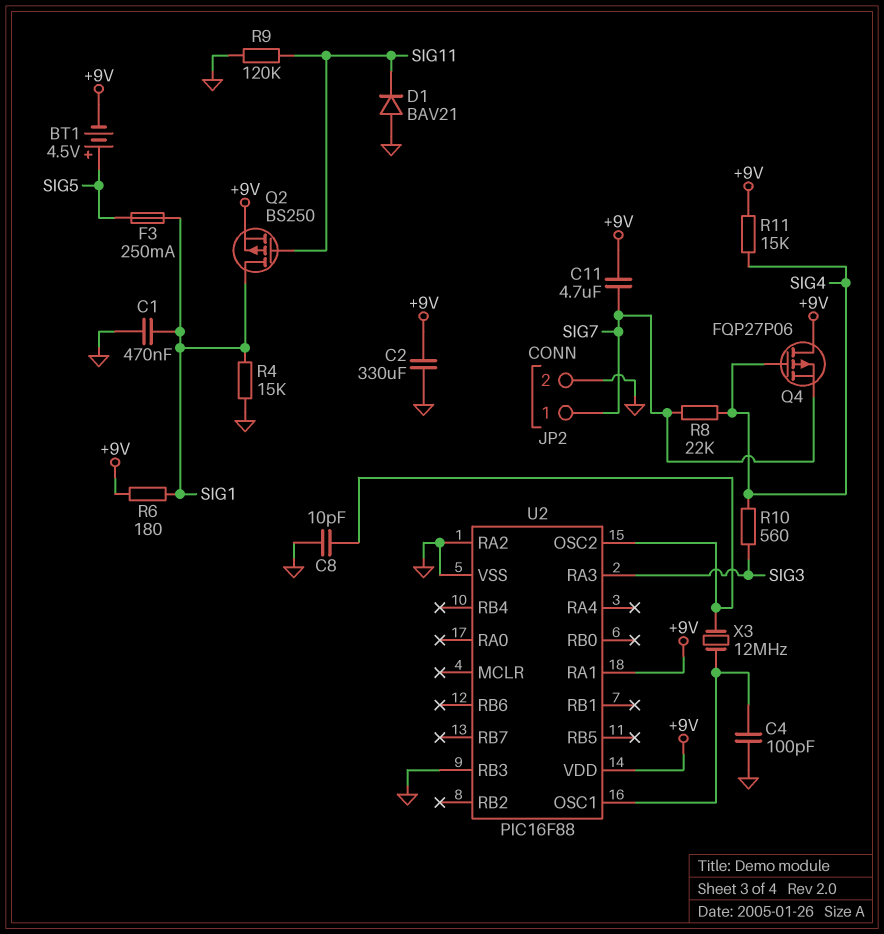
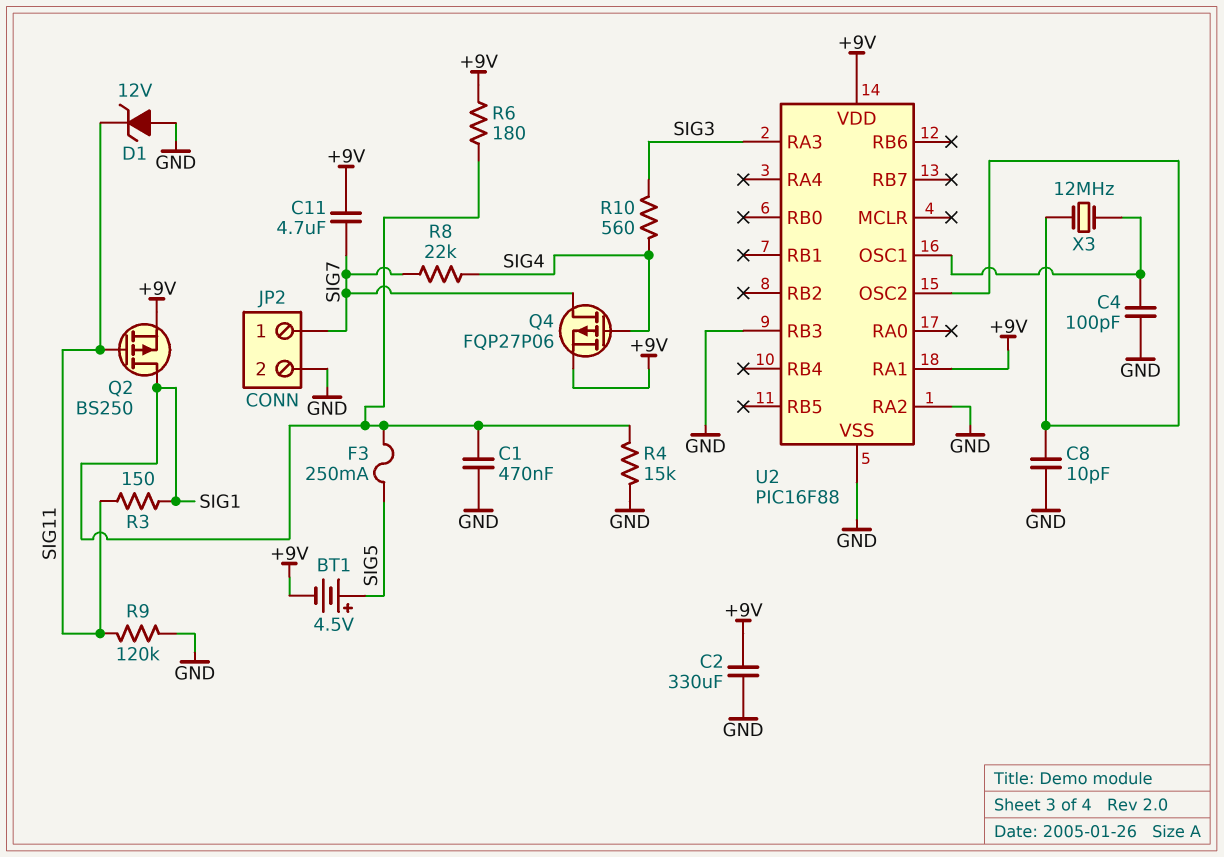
D1: diode BAV21 (A GND, K SIG11) -> zener 12V (A GND, K SIG11)
Q4: PMOS FQP27P06 (G SIG4, D +9V, S SIG7) -> PMOS FQP27P06 (G SIG4, D SIG7, S +9V)
R3: none -> 150 (SIG1, SIG11)
R11: 15k (+9V, SIG4) -> none

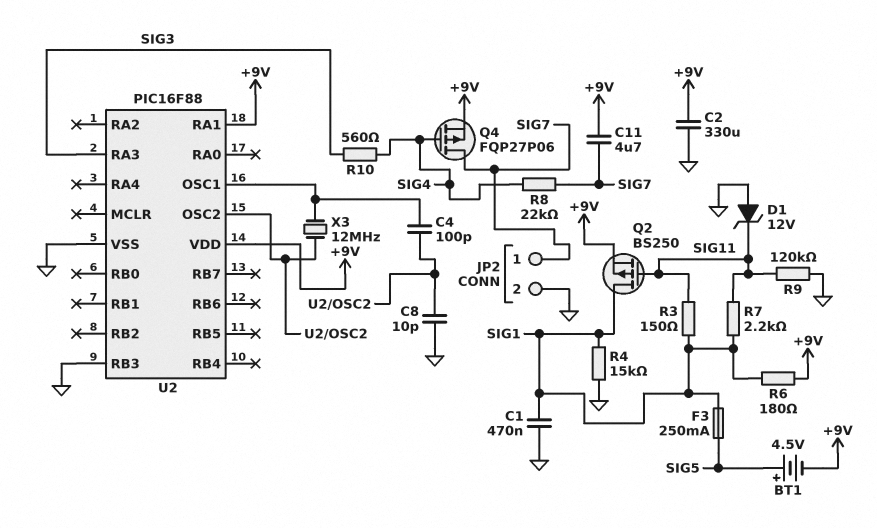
C4: 100pF (GND, U2/OSC1) -> 100pF (U2/OSC1, U2/OSC2)
R7: none -> 2.2k (SIG1, SIG11)
U2 pin RA2: GND -> none

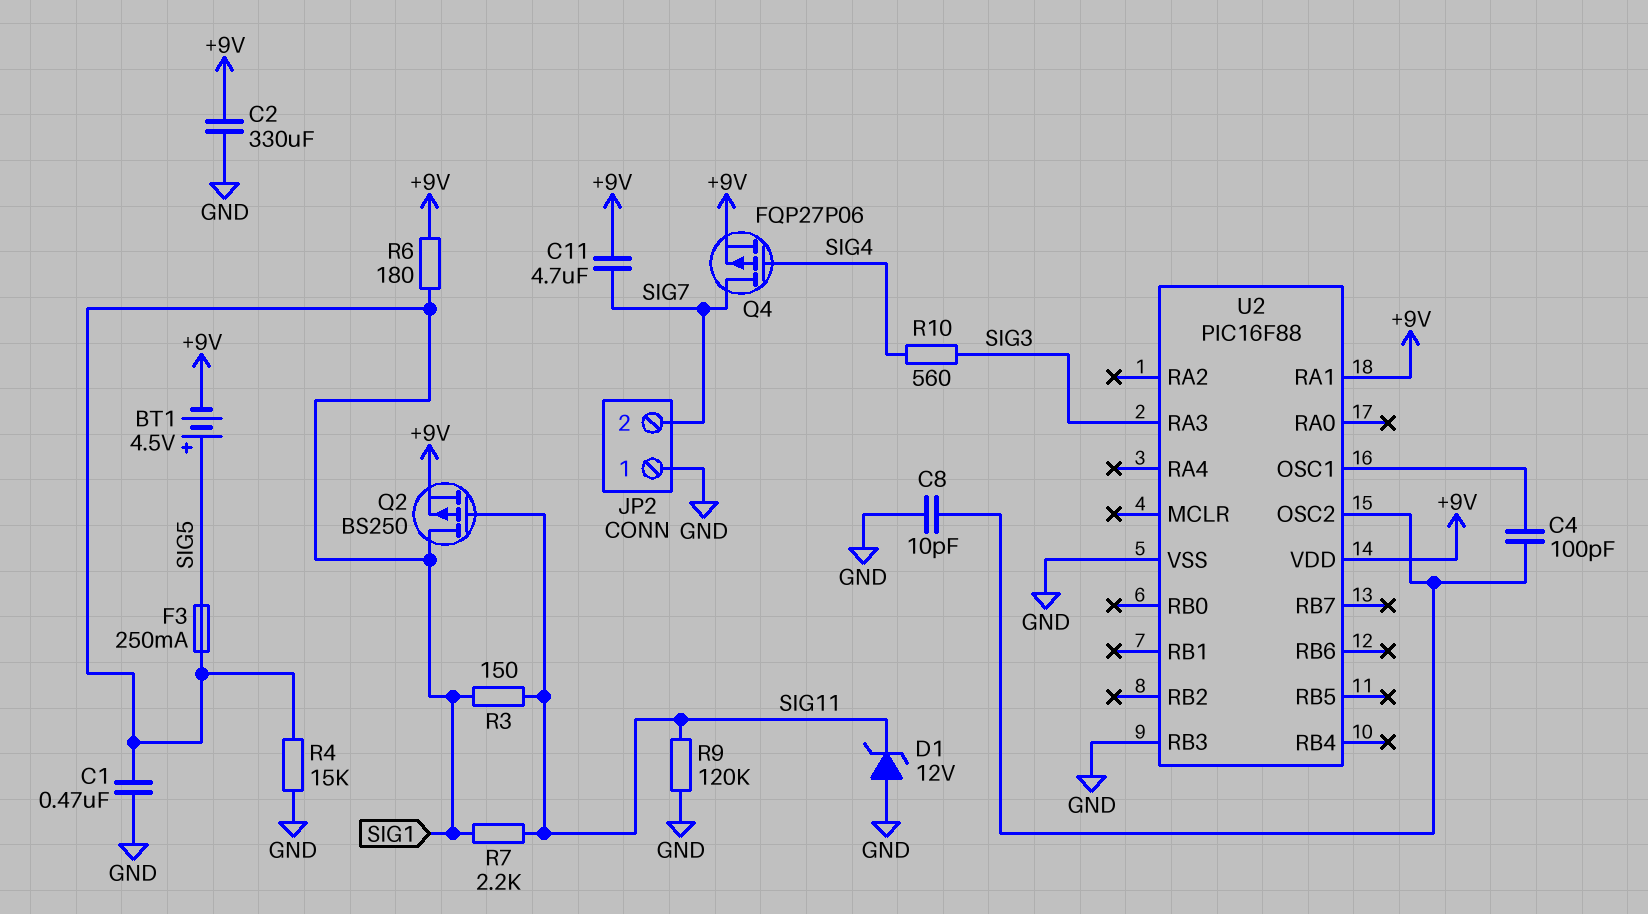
JP2 pin 1: SIG7 -> GND
JP2 pin 2: GND -> SIG7
R8: 22k (SIG4, SIG7) -> none
X3: 12MHz (U2/OSC1, U2/OSC2) -> none

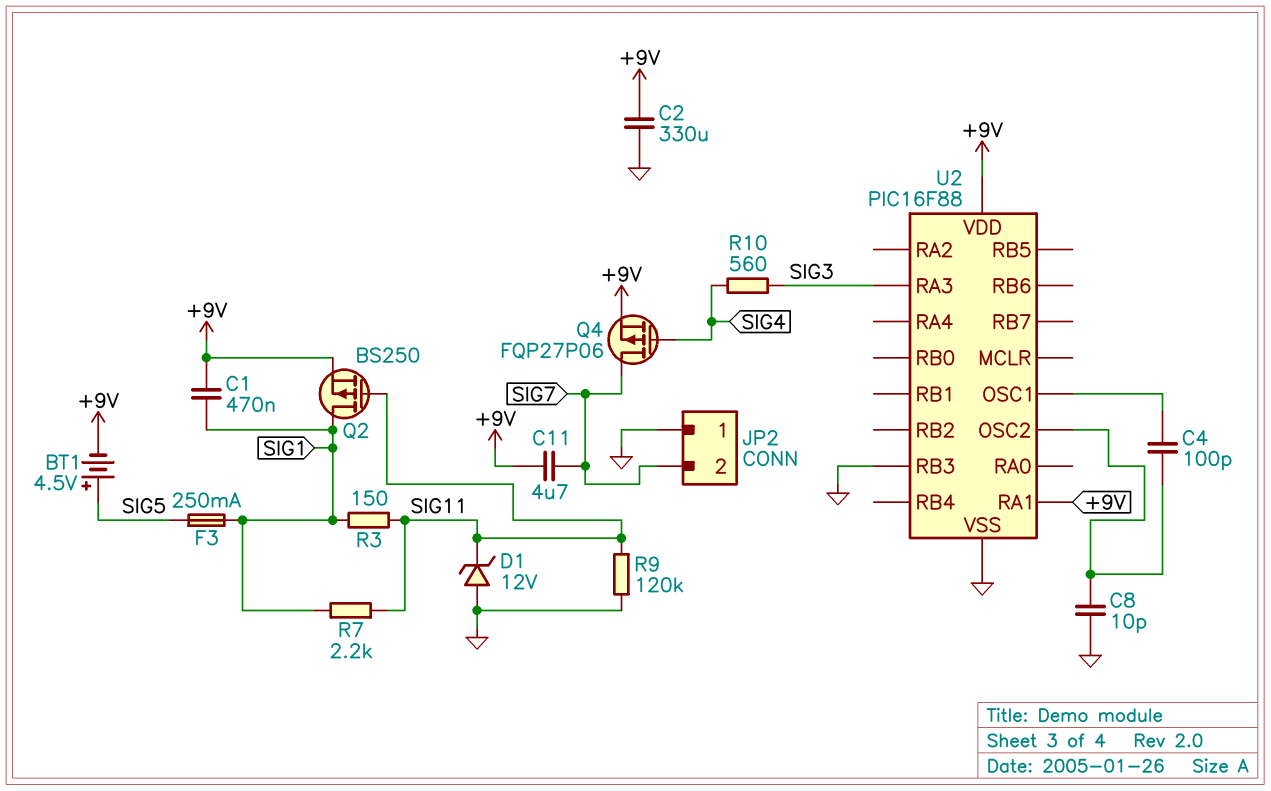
C1: 470nF (GND, SIG1) -> 470nF (+9V, SIG1)
R4: 15k (GND, SIG1) -> none
R6: 180 (+9V, SIG1) -> none

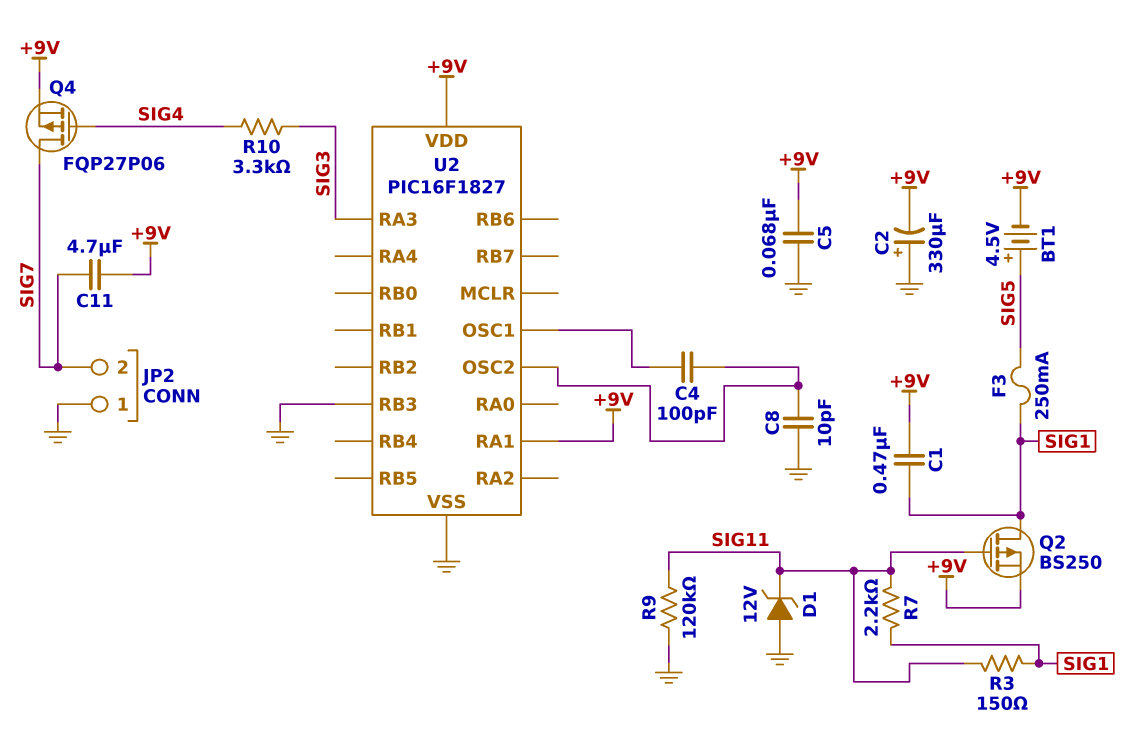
C2: 330uF (+9V, GND) -> 330uF (plus GND, minus +9V)
C5: none -> 68nF (+9V, GND)
R10: 560 (SIG3, SIG4) -> 3.3k (SIG3, SIG4)
U2: PIC16F88 -> PIC16F1827

